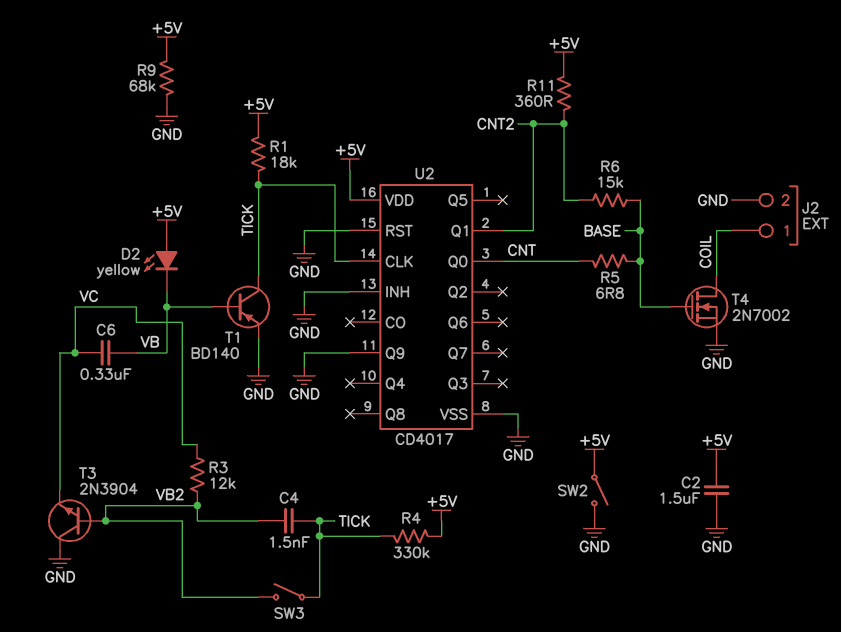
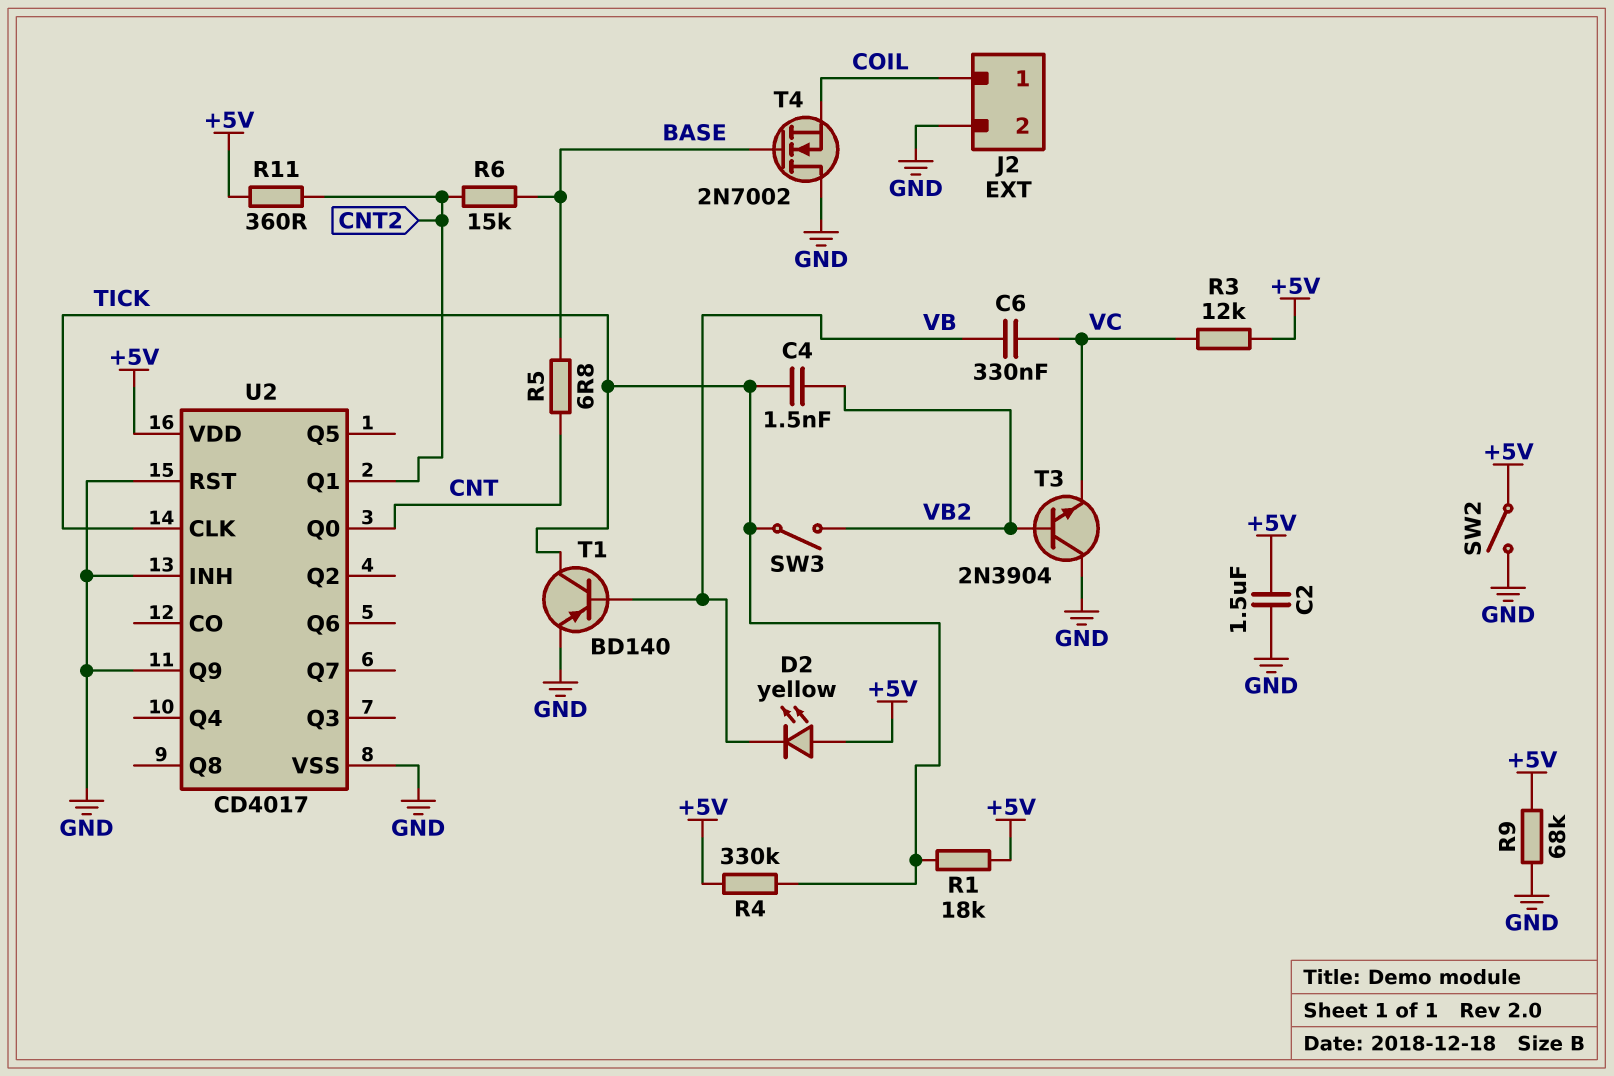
R3: 12k (VB2, VC) -> 12k (+5V, VC)
T4: NMOS 2N7002 (G BASE, D COIL, S GND) -> NMOS 2N7002 (G BASE, D GND, S COIL)

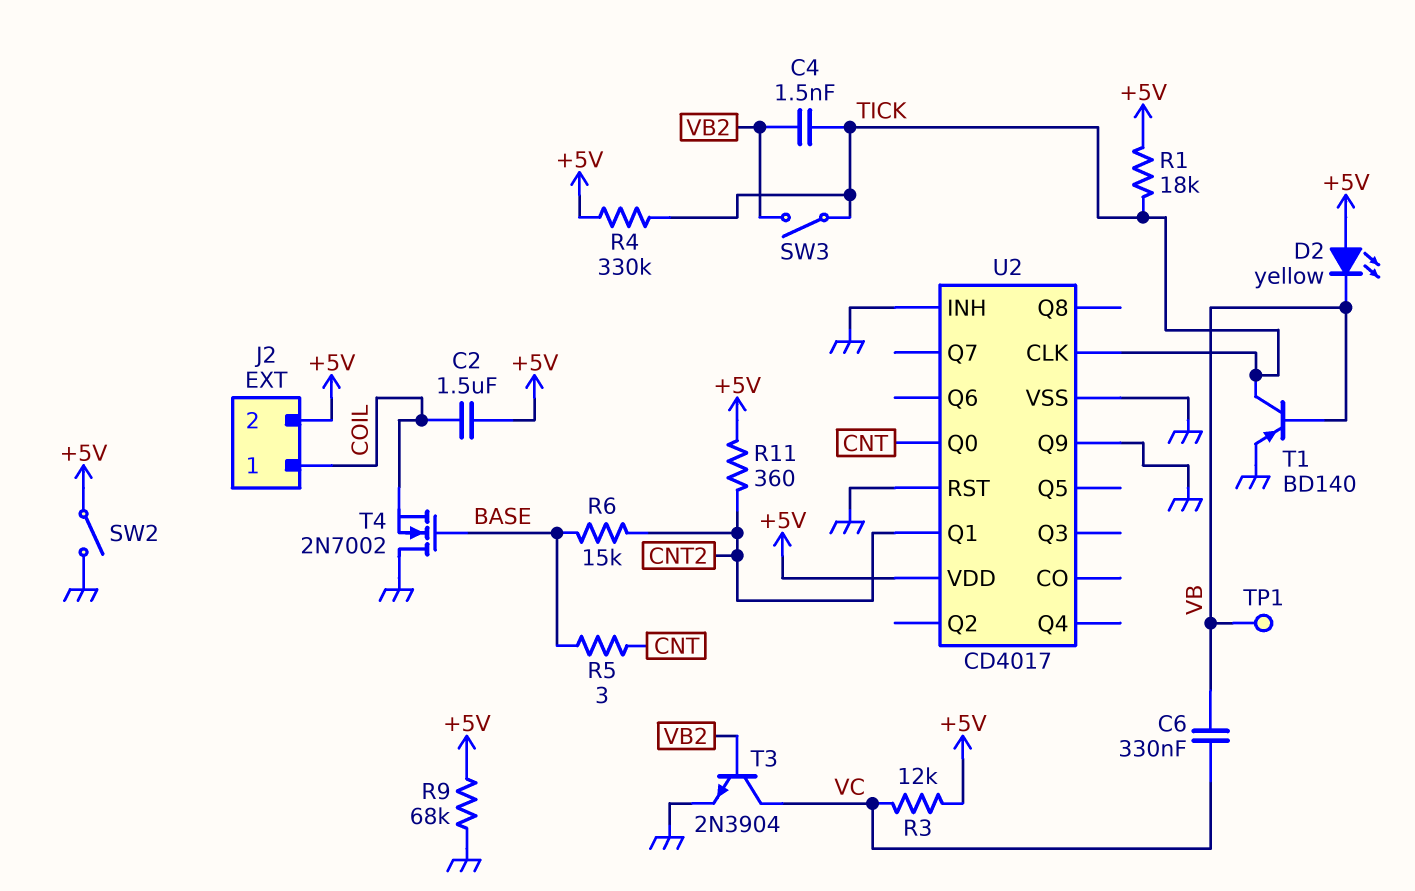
C2: 1.5uF (+5V, GND) -> 1.5uF (+5V, COIL)
J2 pin 2: GND -> +5V
R5: 6.8 (BASE, CNT) -> 3 (BASE, CNT)
T3: NPN 2N3904 (B VB2, C GND, E VC) -> NPN 2N3904 (B VB2, C VC, E GND)
TP1: none -> test point (VB)

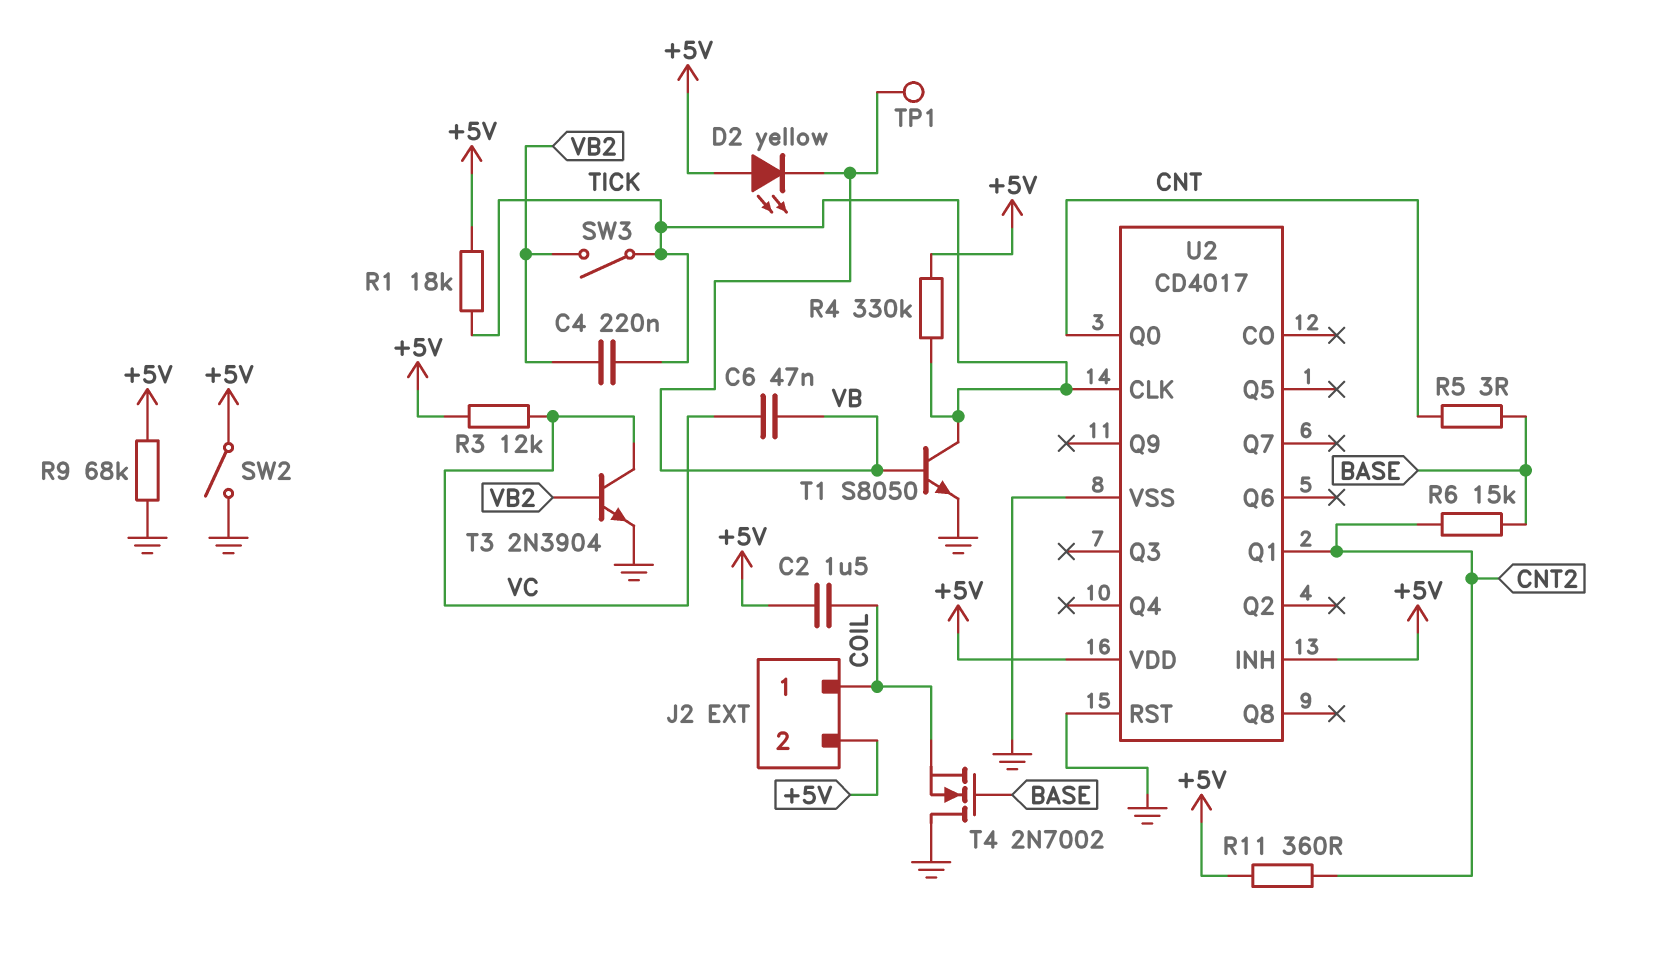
C4: 1.5nF (TICK, VB2) -> 220nF (TICK, VB2)
C6: 330nF (VB, VC) -> 47nF (VB, VC)
T1: PNP BD140 (B VB, C TICK, E GND) -> NPN S8050 (B VB, C TICK, E GND)
U2 pin INH: GND -> +5V
U2 pin Q9: GND -> none

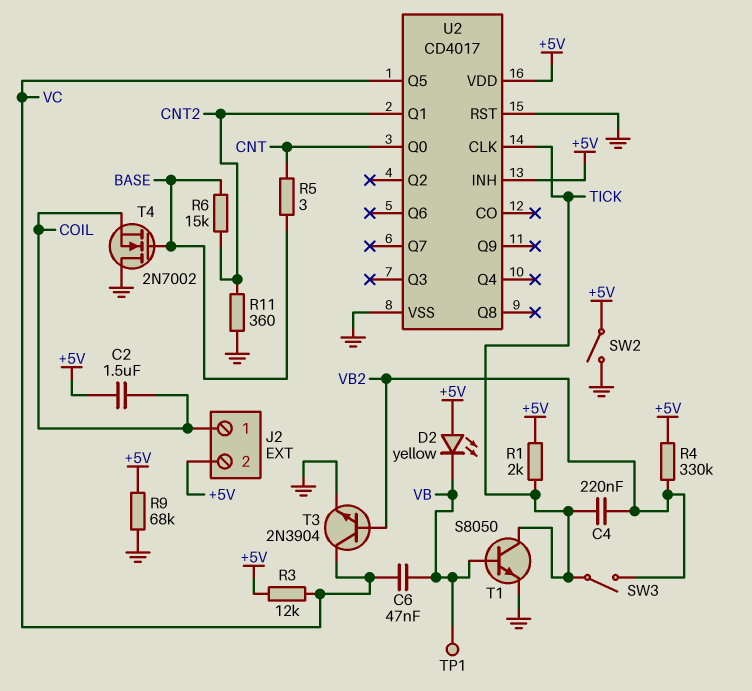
R1: 18k (+5V, TICK) -> 2k (+5V, TICK)
R4: 330k (+5V, TICK) -> 330k (+5V, VB2)
R11: 360 (+5V, CNT2) -> 360 (CNT2, GND)
U2 pin Q5: none -> VC

